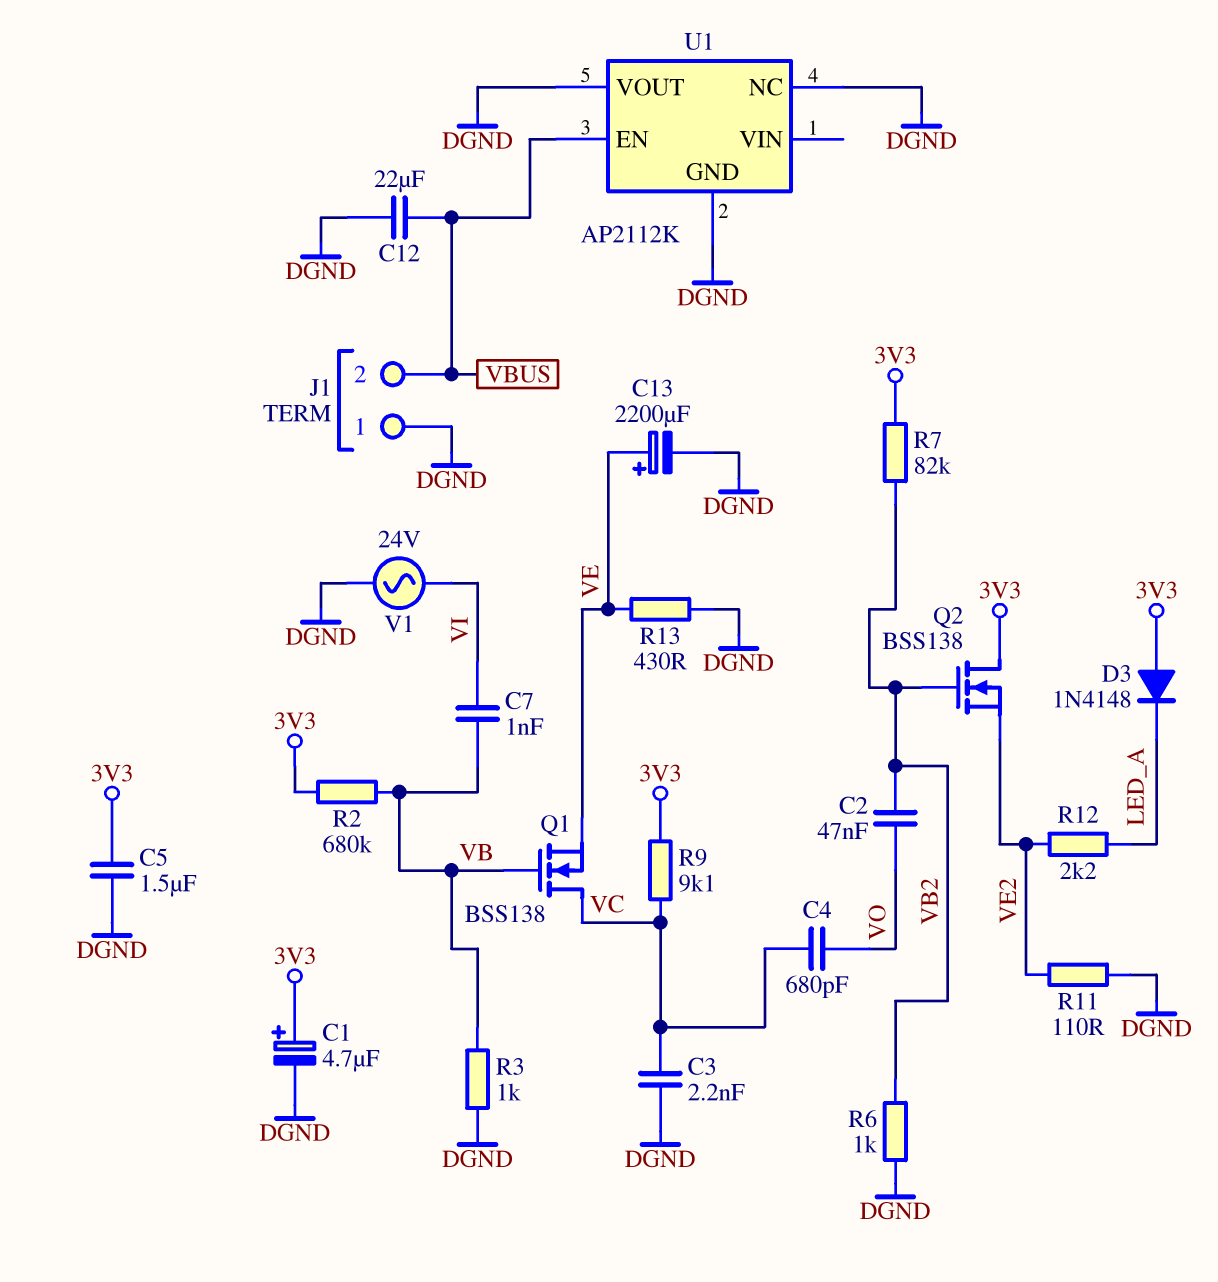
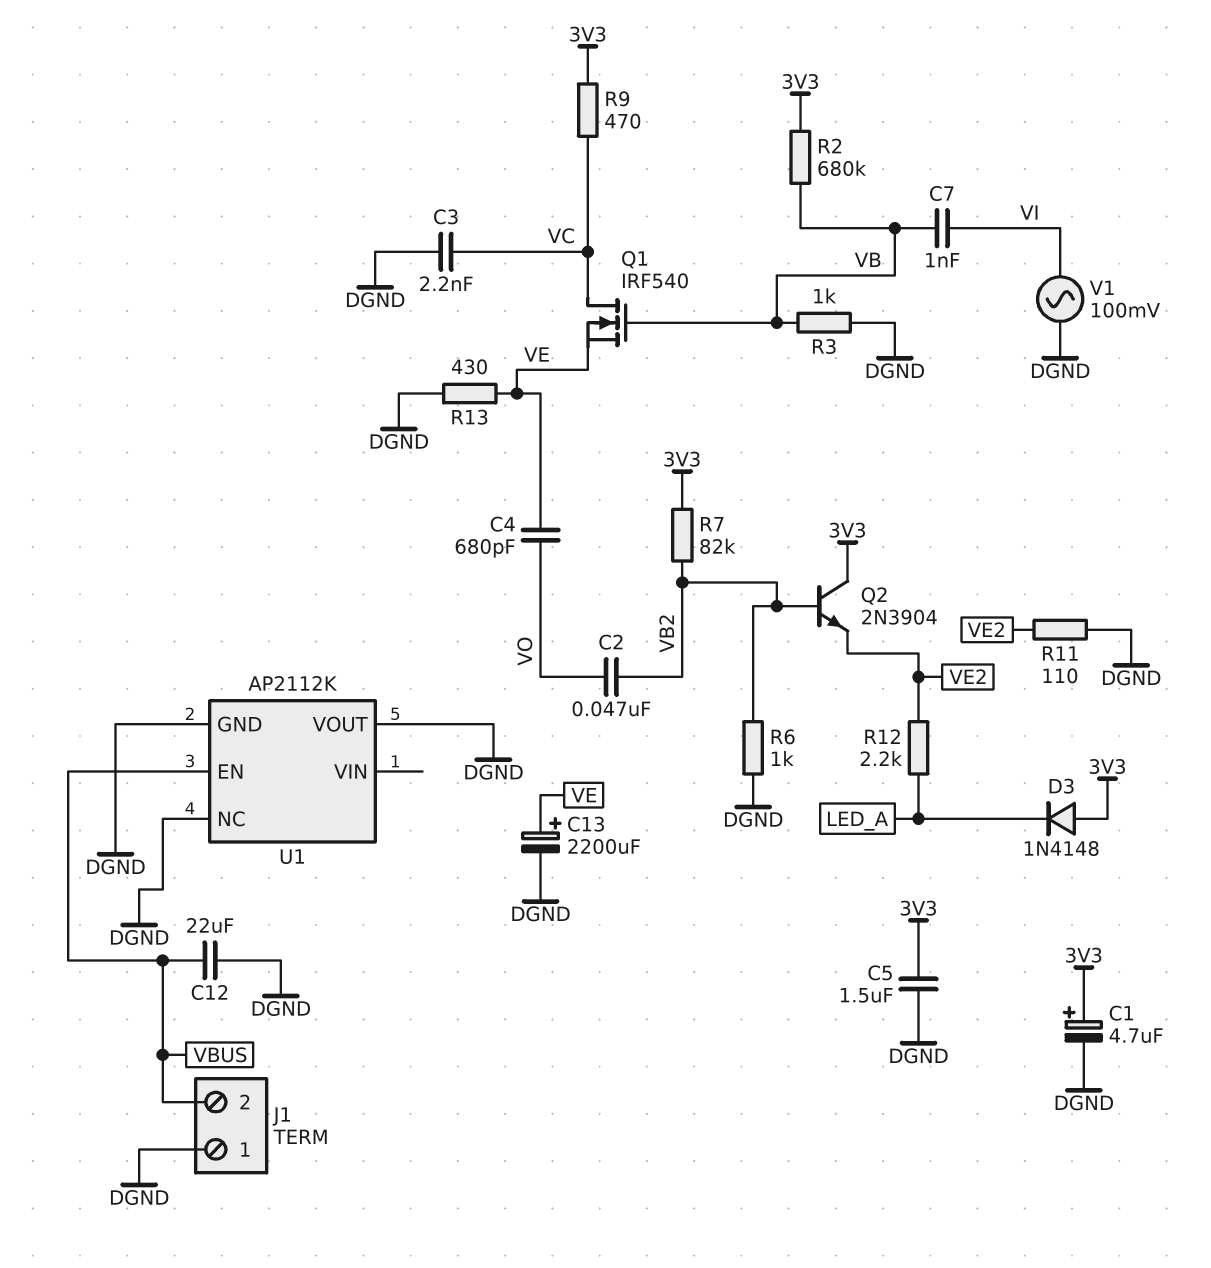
C4: 680pF (VC, VO) -> 680pF (VE, VO)
Q1: NMOS BSS138 (G VB, D VC, S VE) -> NMOS IRF540 (G VB, D VC, S VE)
Q2: NMOS BSS138 (G VB2, D 3V3, S VE2) -> NPN 2N3904 (B VB2, C 3V3, E VE2)
R9: 9.1k (3V3, VC) -> 470 (3V3, VC)
V1: AC 24V (DGND, VI) -> AC 100mV (DGND, VI)

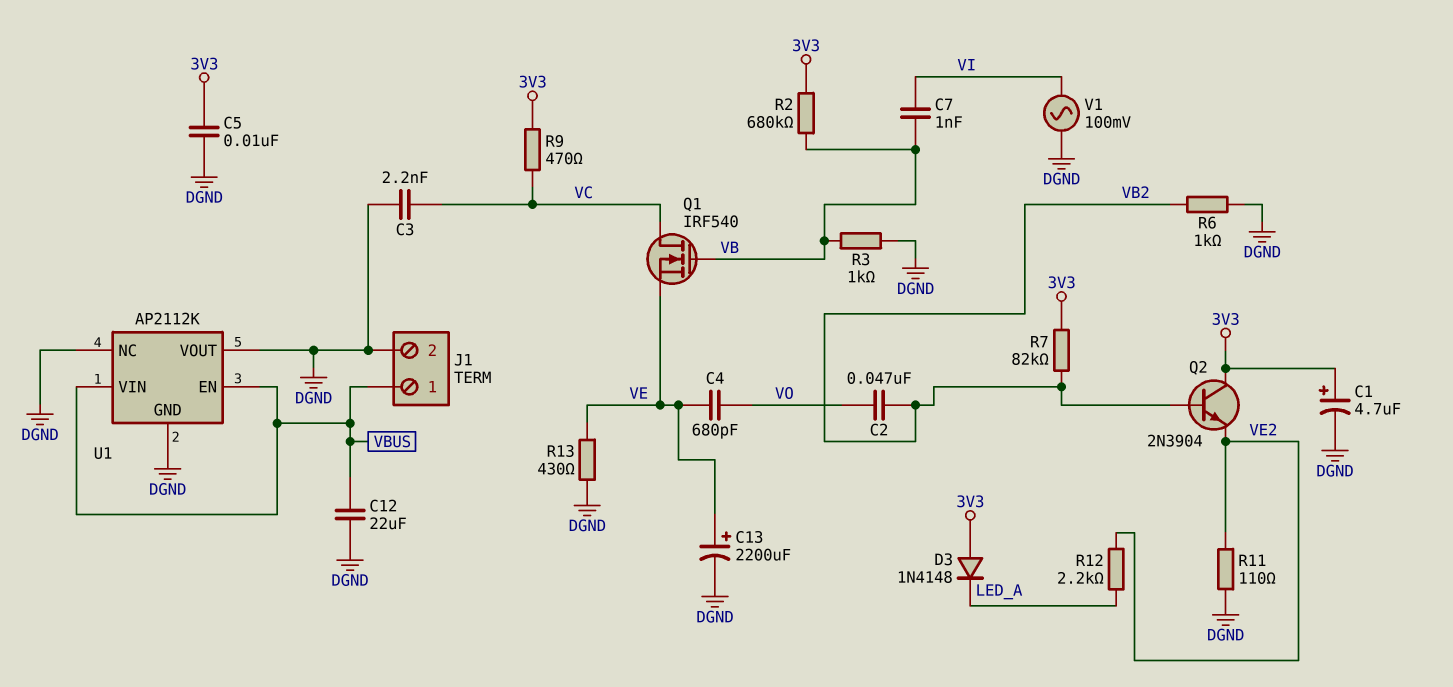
C5: 1.5uF (3V3, DGND) -> 10nF (3V3, DGND)
J1 pin 1: DGND -> VBUS
J1 pin 2: VBUS -> DGND
U1 pin VIN: none -> VBUS

